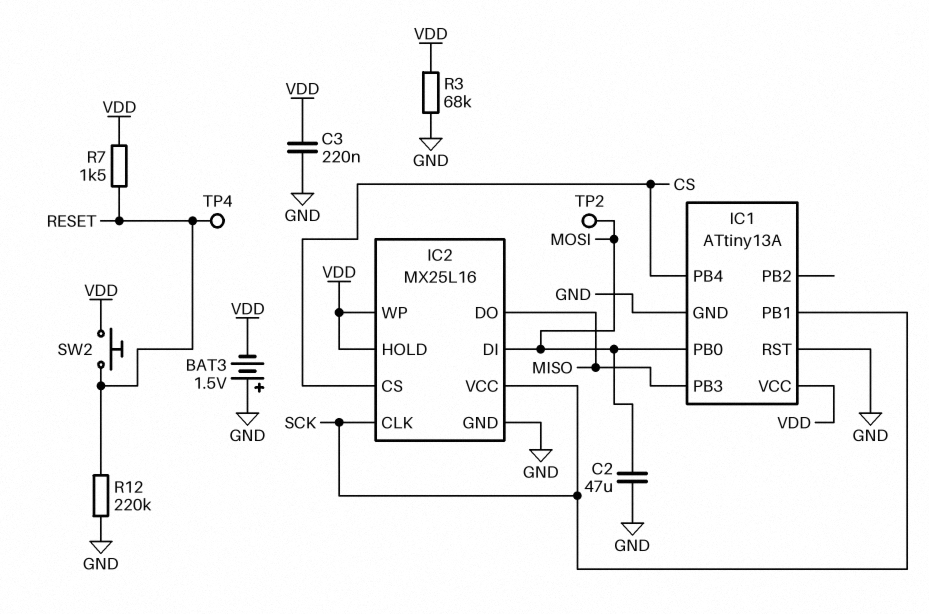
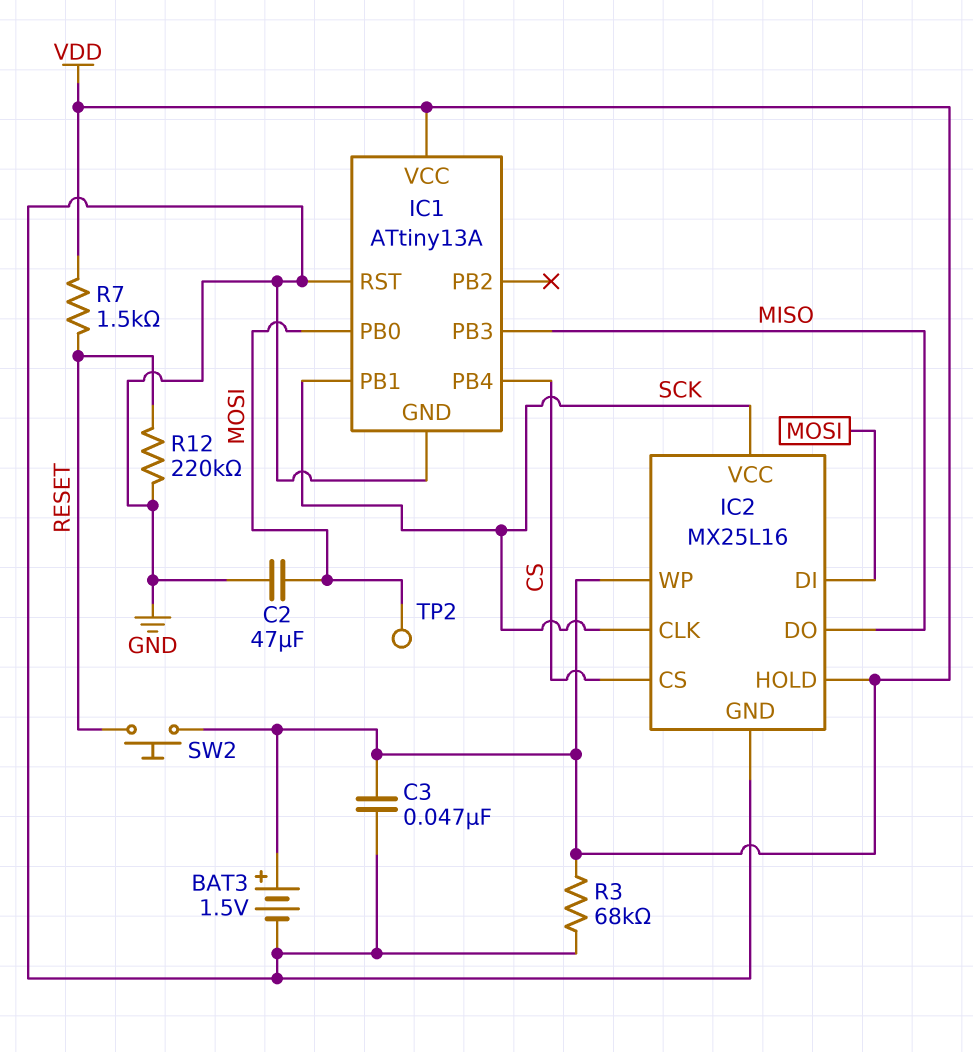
BAT3: 1.5V (plus GND, minus VDD) -> 1.5V (plus VDD, minus GND)
C3: 220nF (GND, VDD) -> 47nF (GND, VDD)
TP4: test point (RESET) -> none

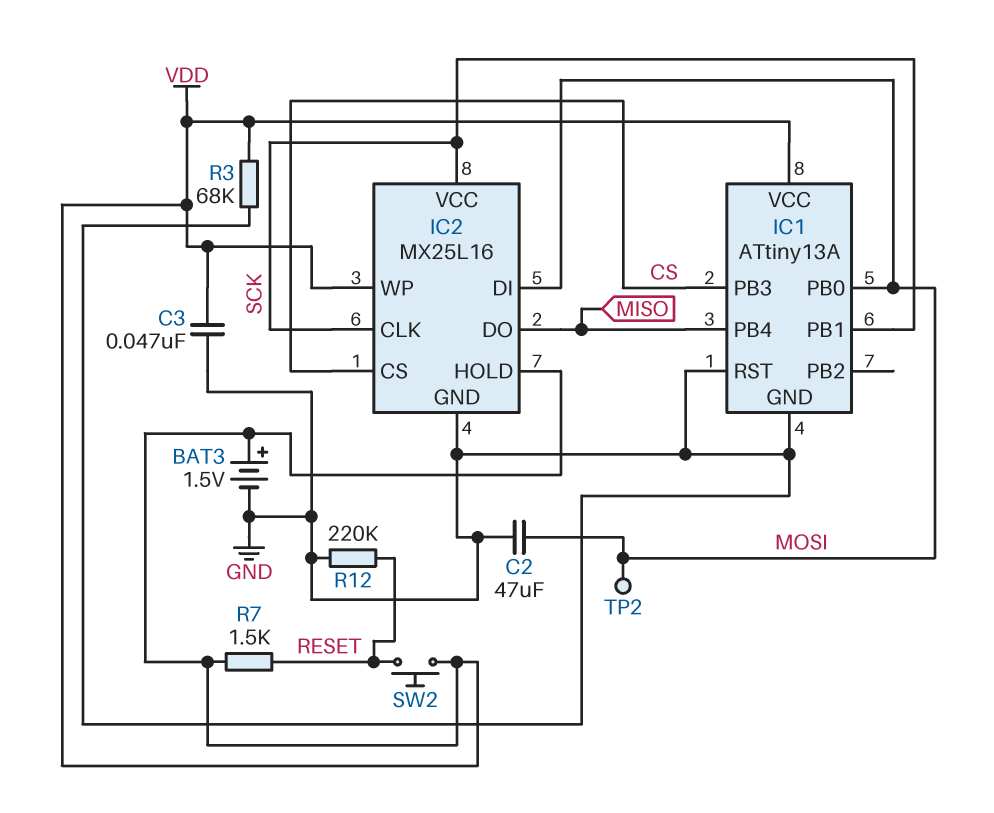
IC1 pin PB3: MISO -> CS
IC1 pin PB4: CS -> MISO

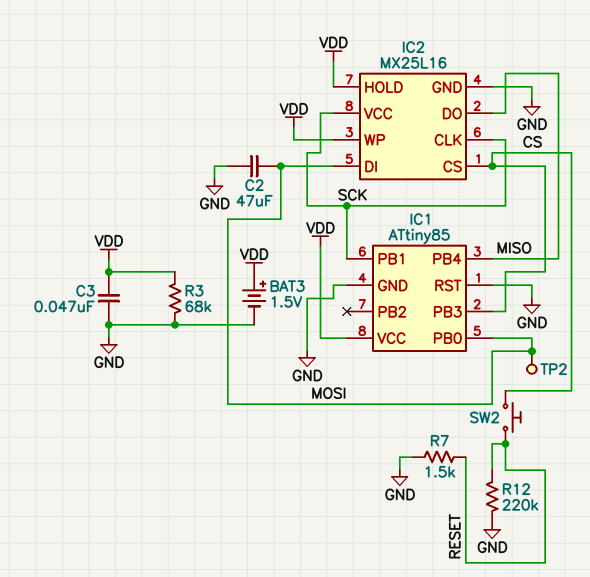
IC1: ATtiny13A -> ATtiny85
R7: 1.5k (RESET, VDD) -> 1.5k (GND, RESET)
SW2: button (RESET, VDD) -> button (CS, RESET)

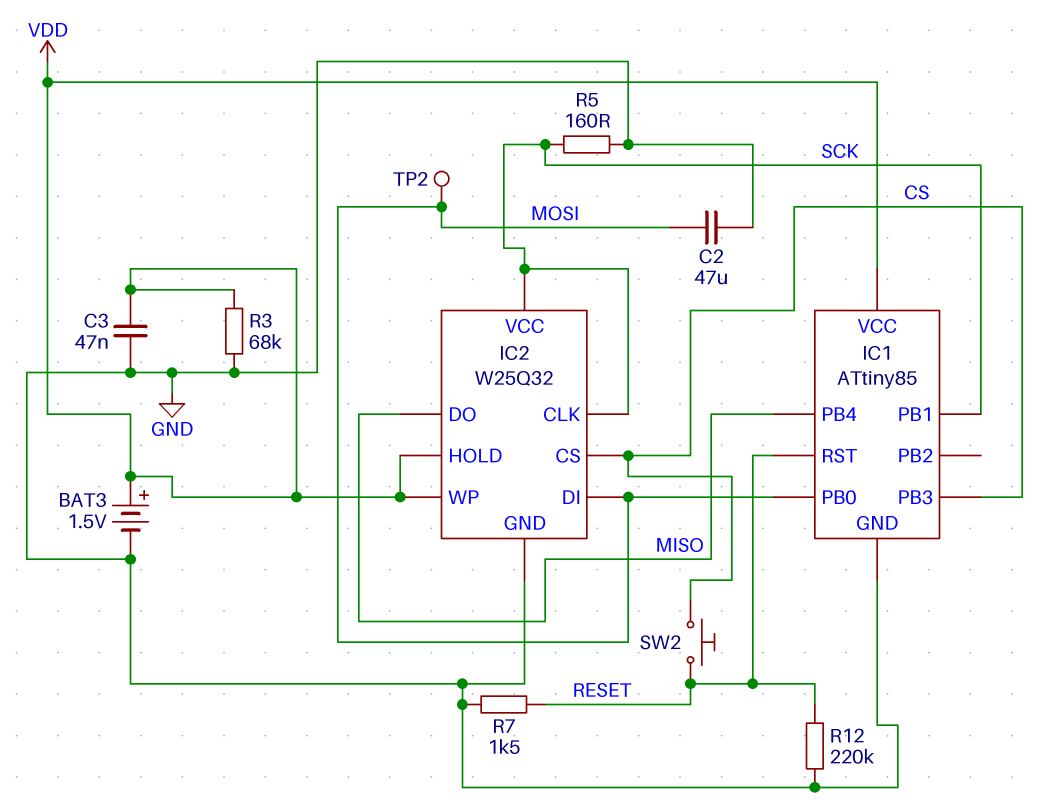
IC1 pin RST: GND -> RESET
IC2: MX25L16 -> W25Q32
R5: none -> 160 (GND, SCK)

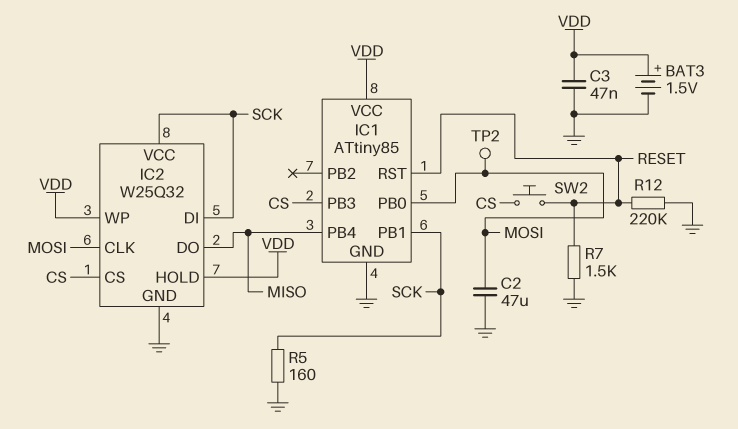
IC2 pin CLK: SCK -> MOSI
IC2 pin DI: MOSI -> SCK
R3: 68k (GND, VDD) -> none

